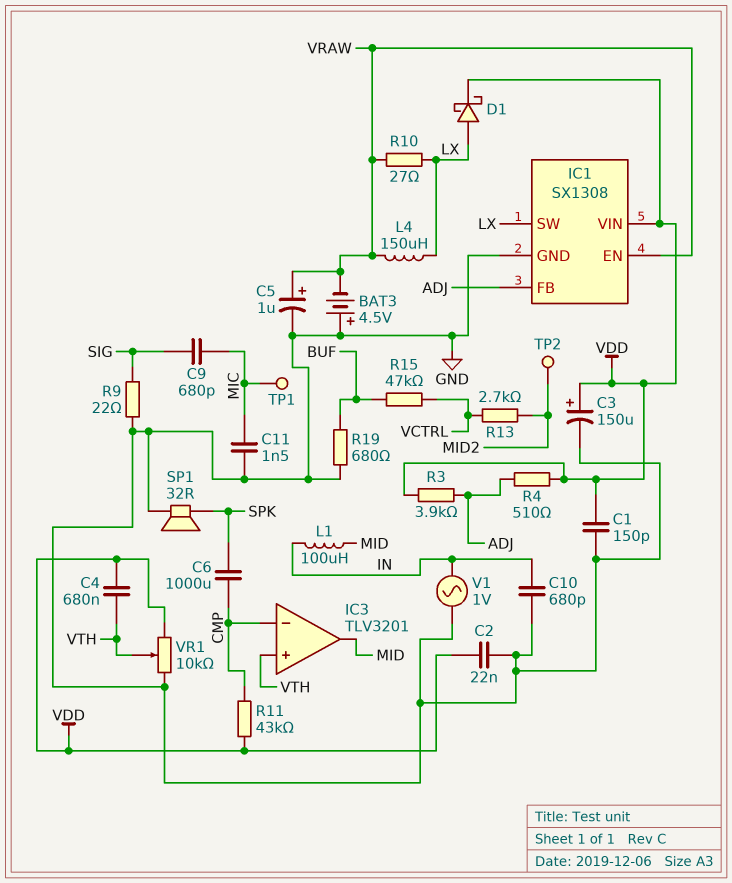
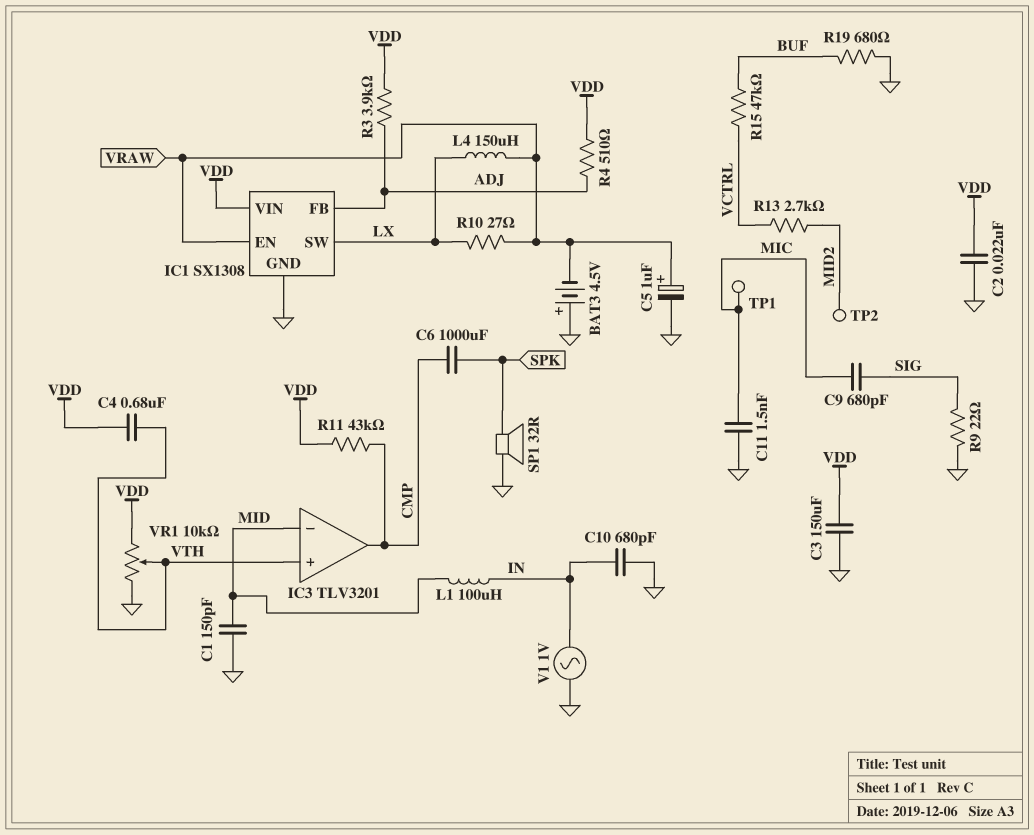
C1: 150pF (GND, VDD) -> 150pF (GND, MID)
C3: 150uF (plus VDD, minus GND) -> 150uF (GND, VDD)
D1: schottky (A LX, K VDD) -> none
IC3 pin in-: CMP -> MID
IC3 pin out: MID -> CMP

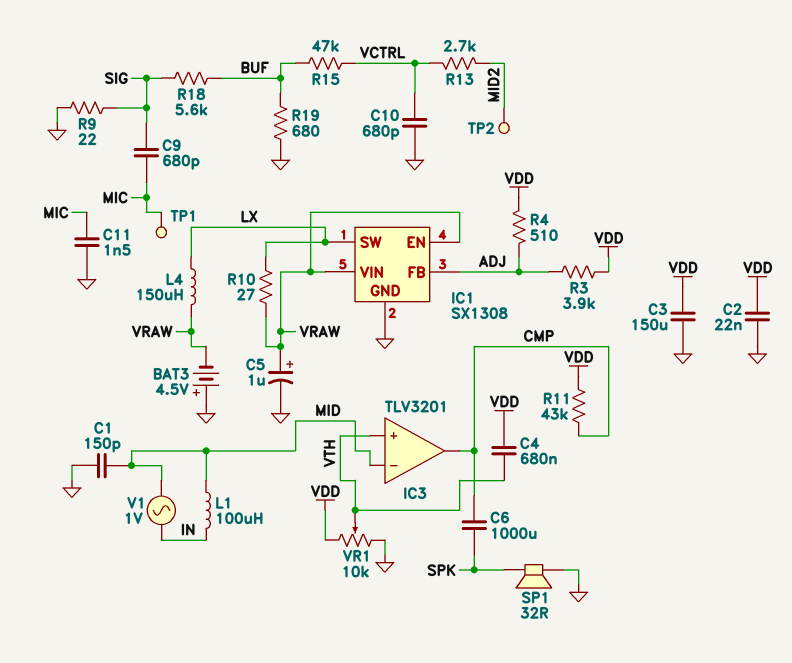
C10: 680pF (GND, IN) -> 680pF (GND, VCTRL)
IC1 pin VIN: VDD -> VRAW
R18: none -> 5.6k (BUF, SIG)
V1: AC 1V (GND, IN) -> AC 1V (IN, MID)

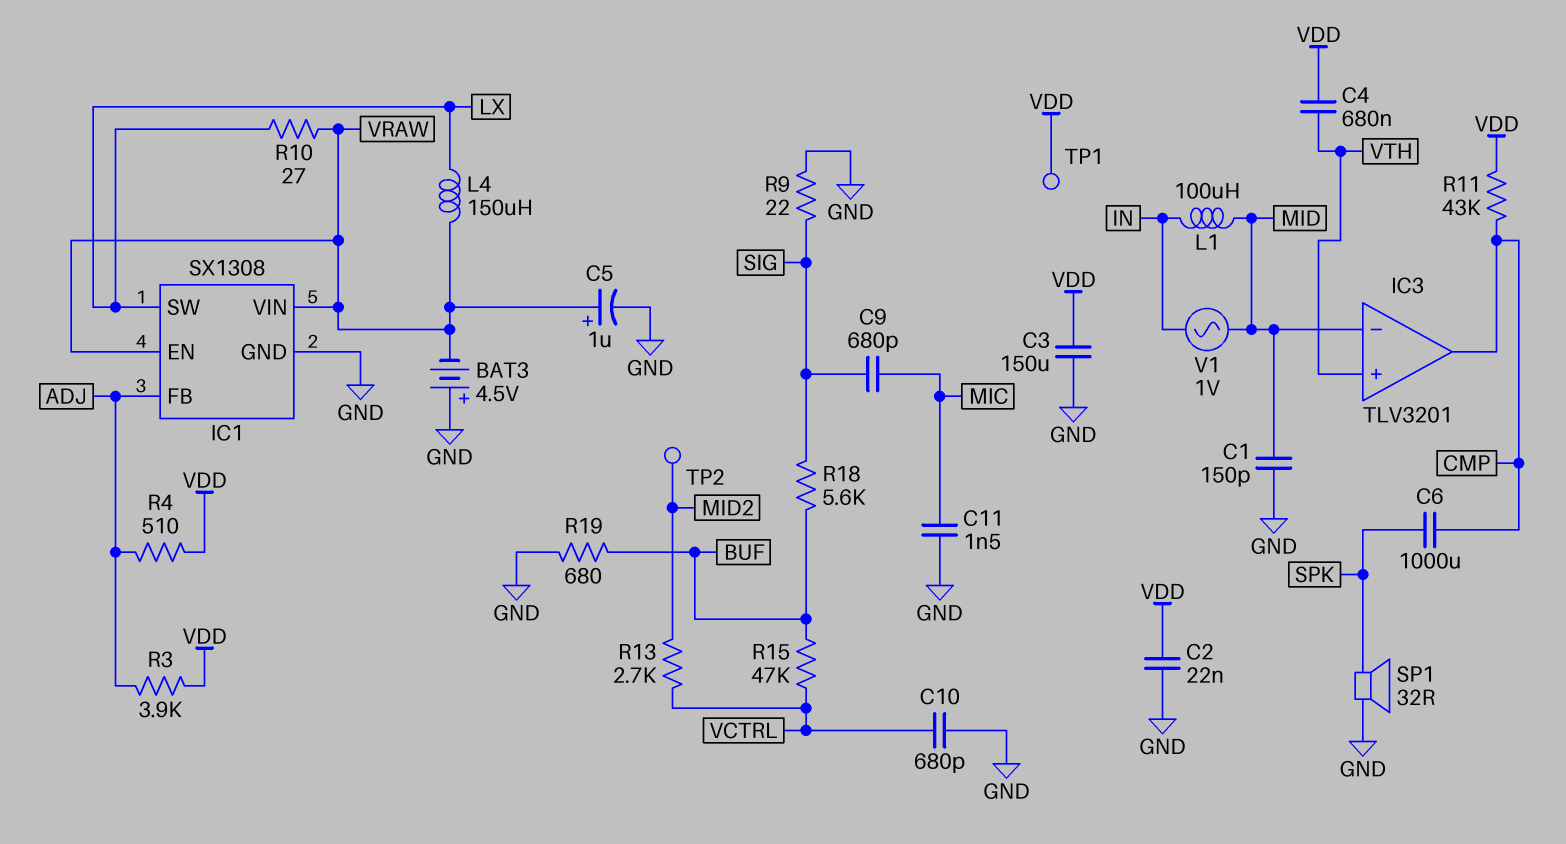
TP1: test point (MIC) -> test point (VDD)
VR1: 10k (GND, VDD, wiper VTH) -> none

